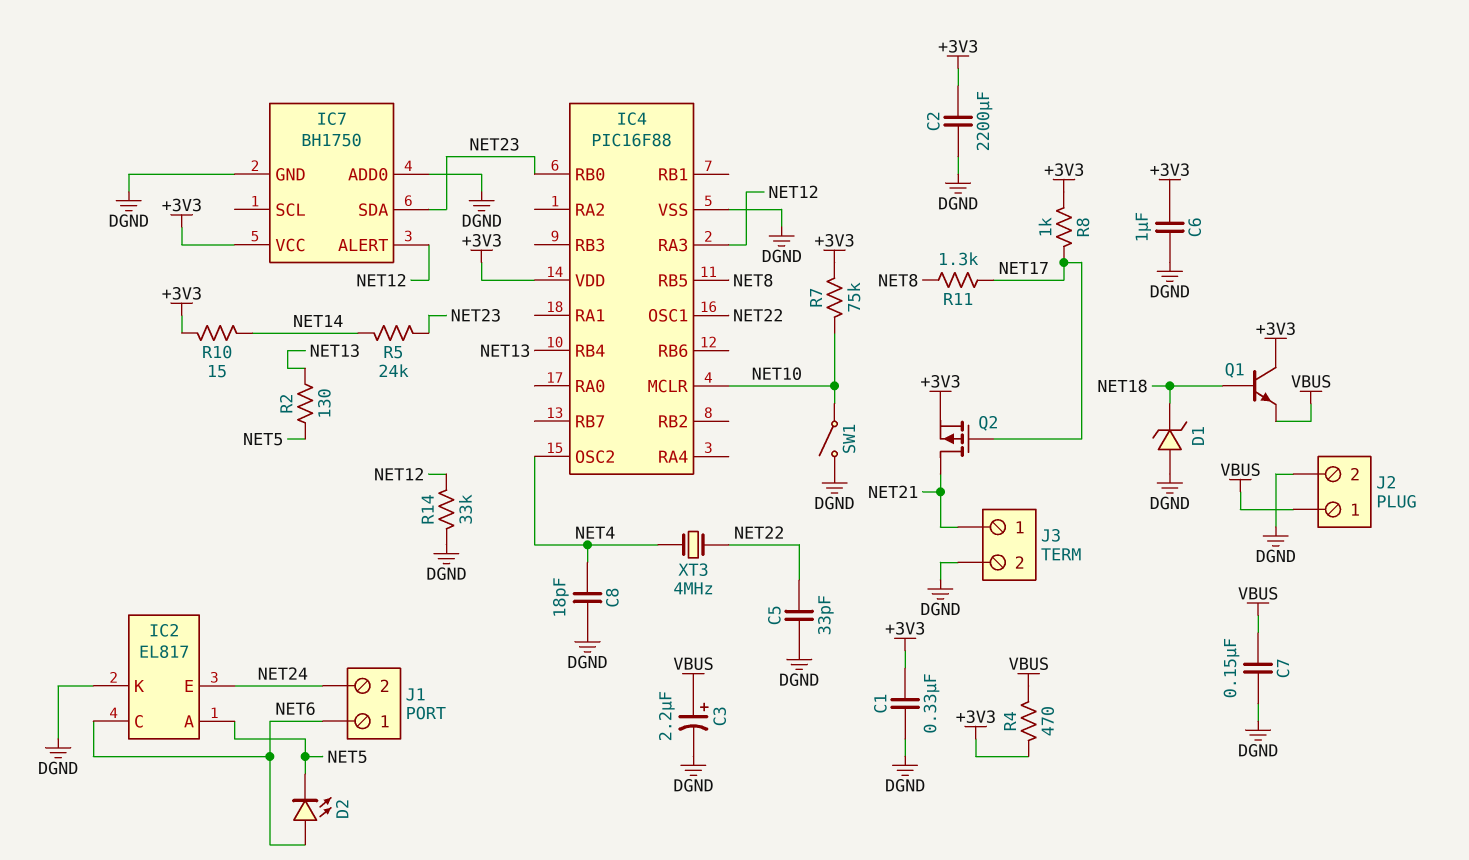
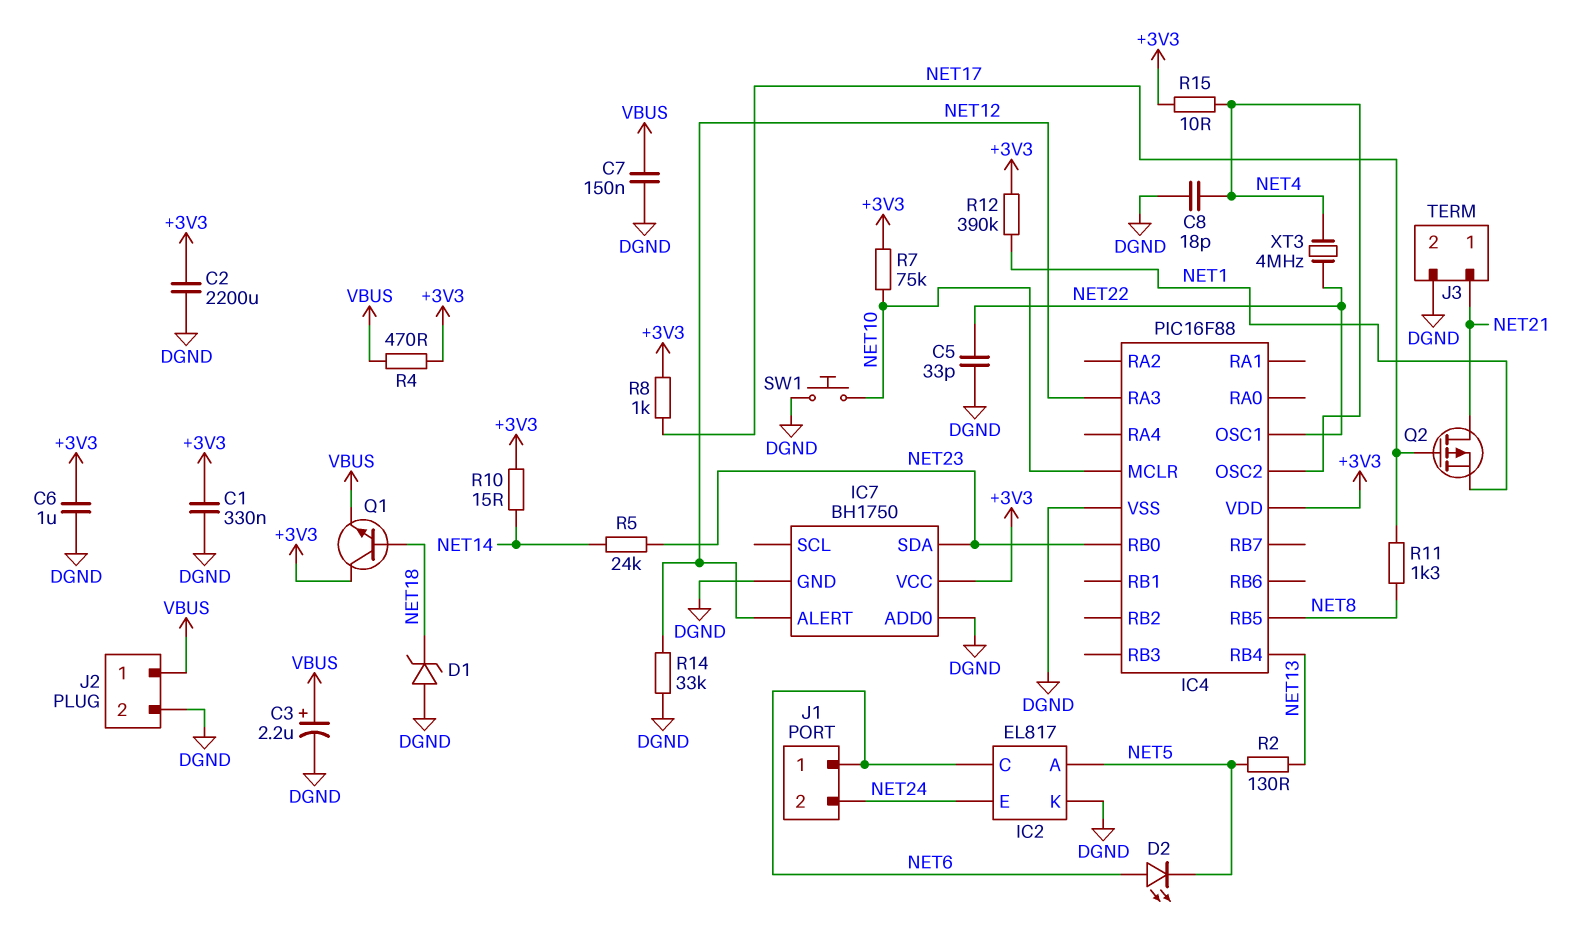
Q2: PMOS (G NET17, D NET21, S +3V3) -> PMOS (G NET17, D NET21, S NET1)
R12: none -> 390k (+3V3, NET1)
R15: none -> 10 (+3V3, NET4)
SW1: switch (DGND, NET10) -> button (DGND, NET10)

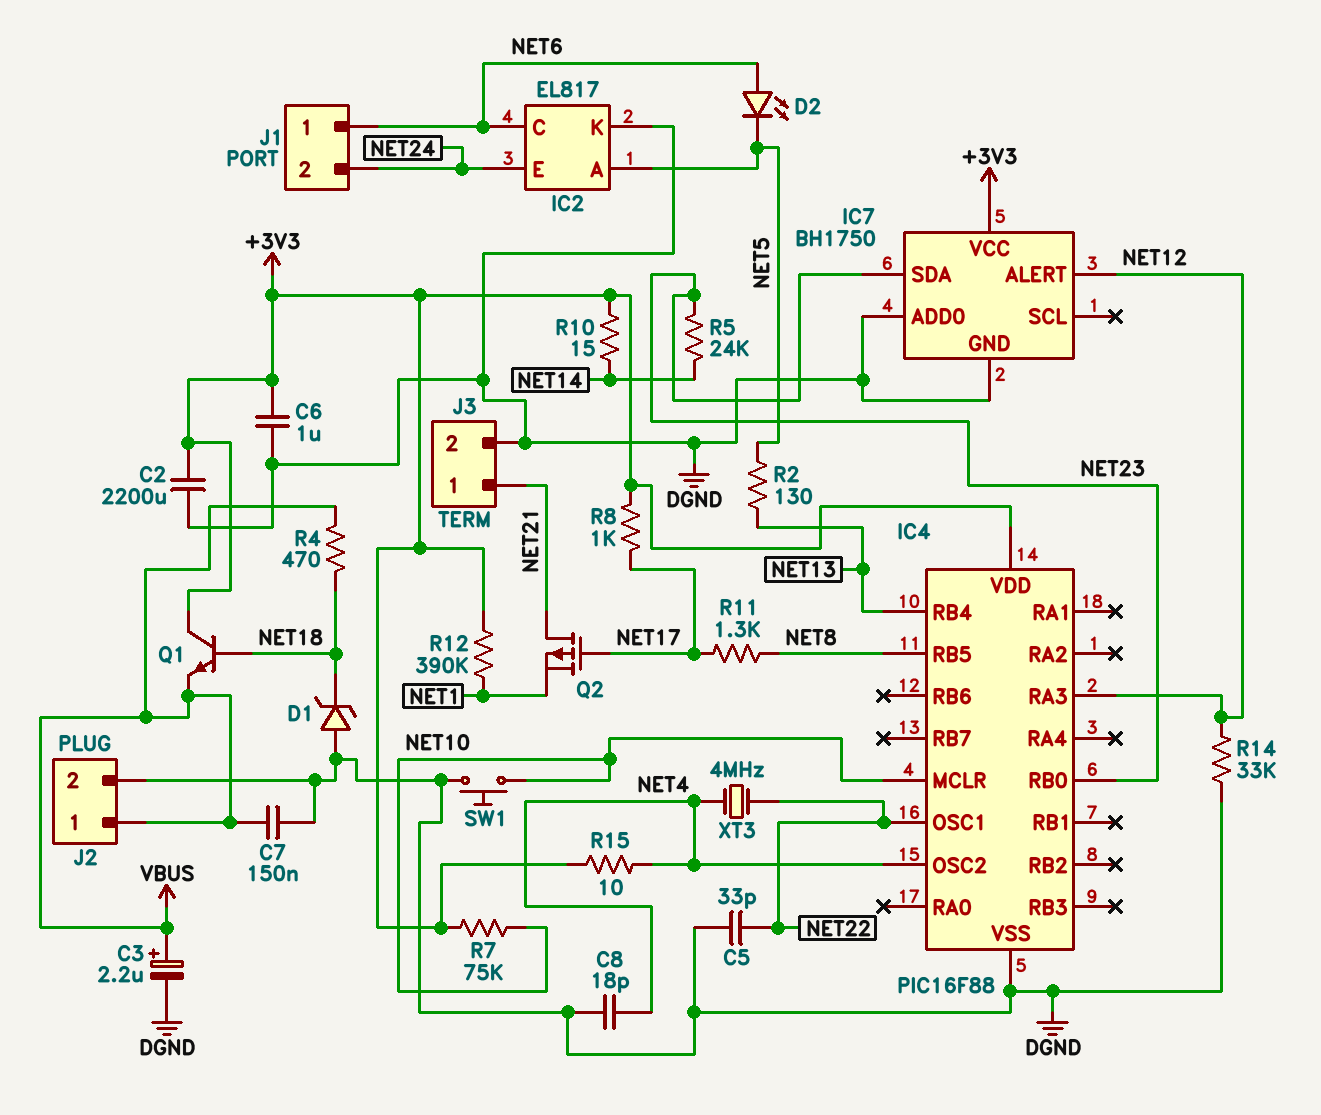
C1: 330nF (+3V3, DGND) -> none
R4: 470 (+3V3, VBUS) -> 470 (NET18, VBUS)

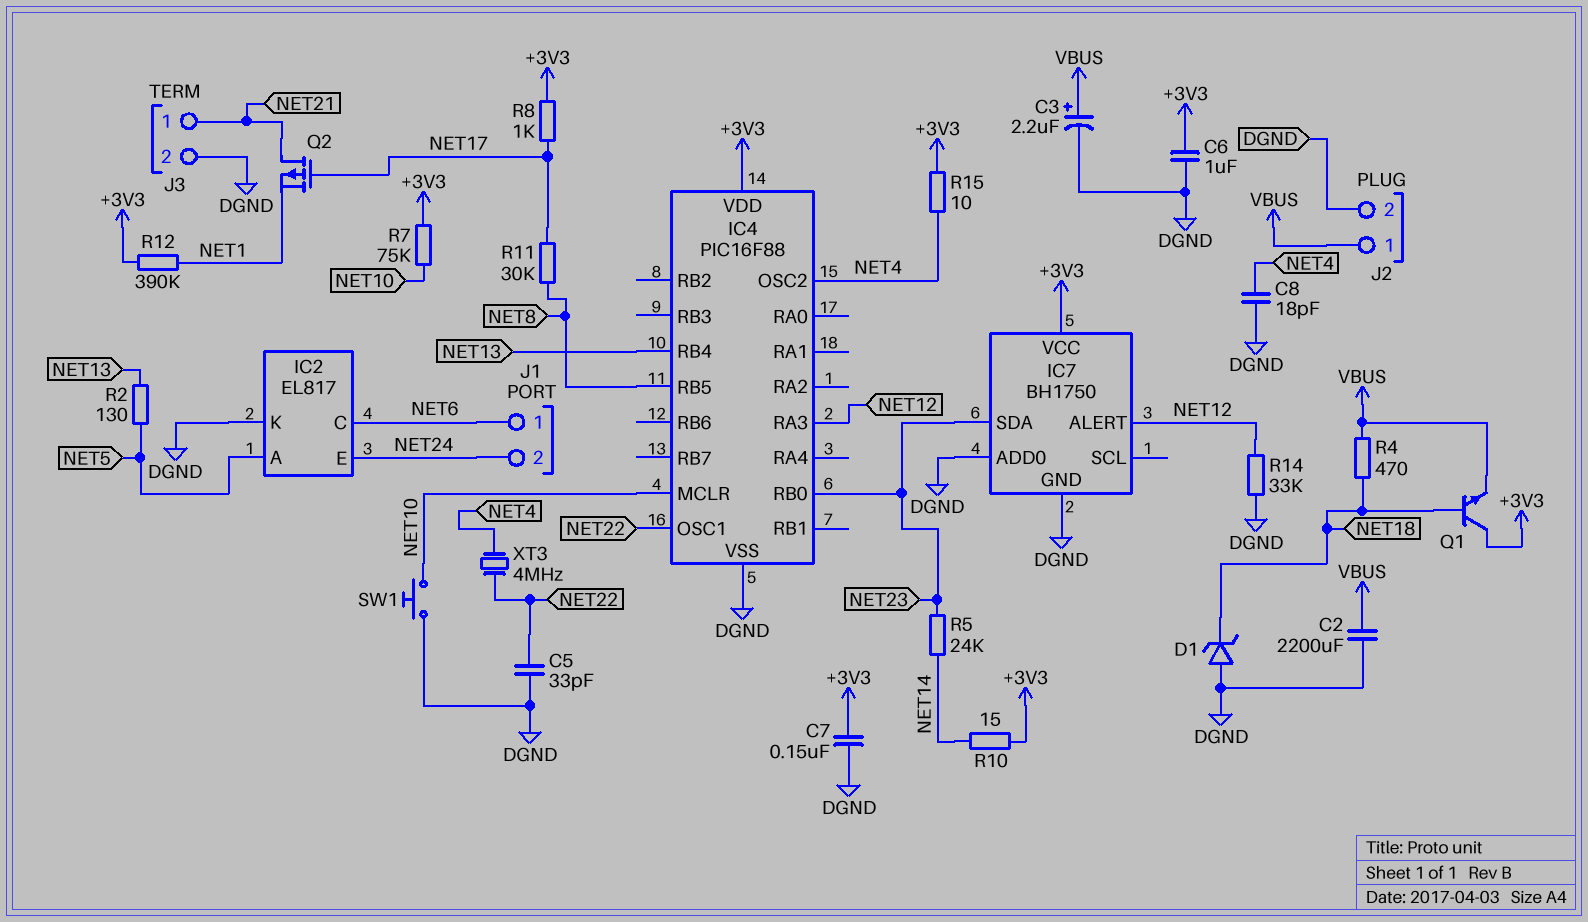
C2: 2200uF (+3V3, DGND) -> 2200uF (DGND, VBUS)
C7: 150nF (DGND, VBUS) -> 150nF (+3V3, DGND)
D2: LED (A NET6, K NET5) -> none
R11: 1.3k (NET8, NET17) -> 30k (NET8, NET17)

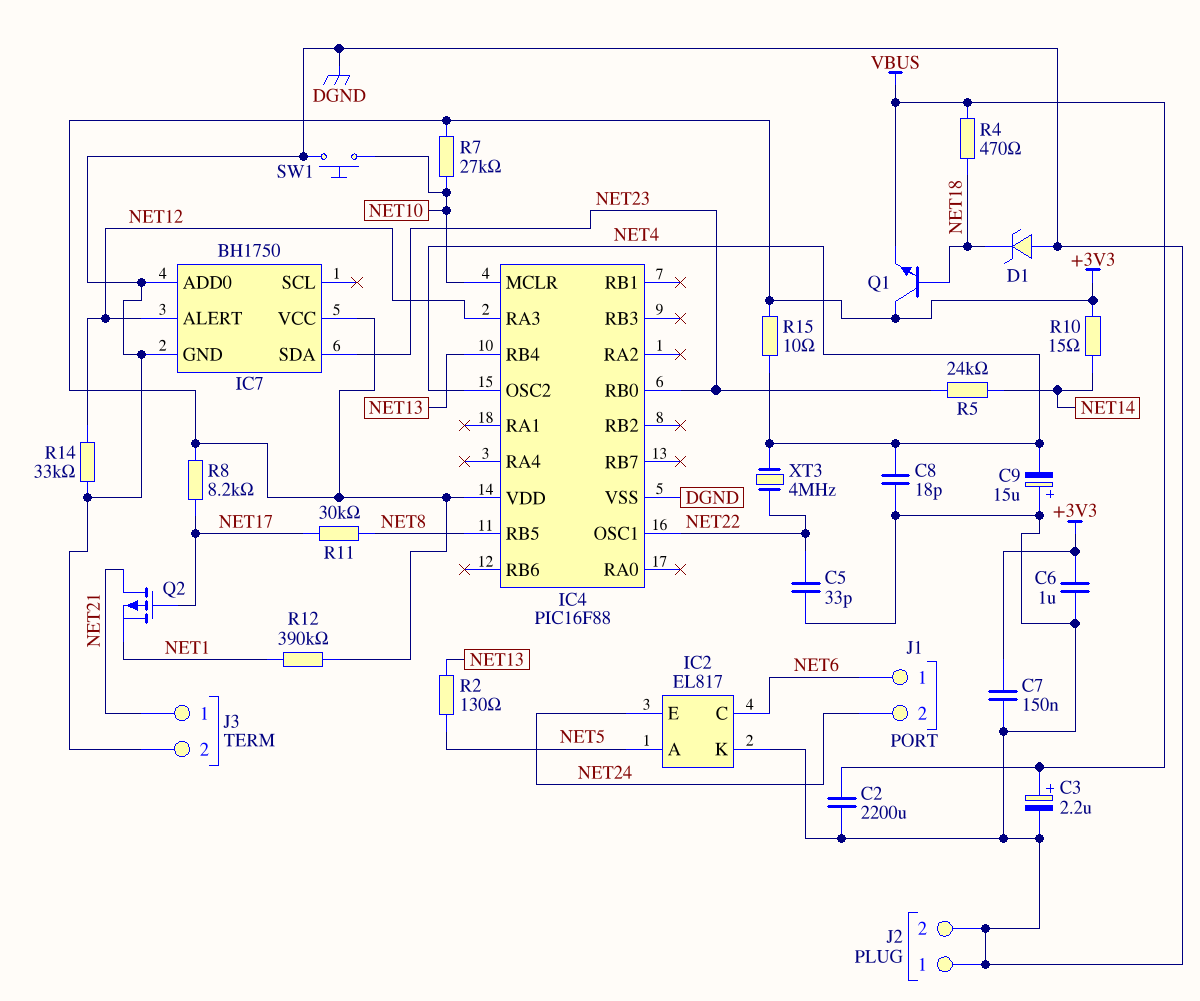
C9: none -> 15uF (plus DGND, minus NET4)
J2 pin 1: VBUS -> DGND
R7: 75k (+3V3, NET10) -> 27k (+3V3, NET10)
R8: 1k (+3V3, NET17) -> 8.2k (+3V3, NET17)

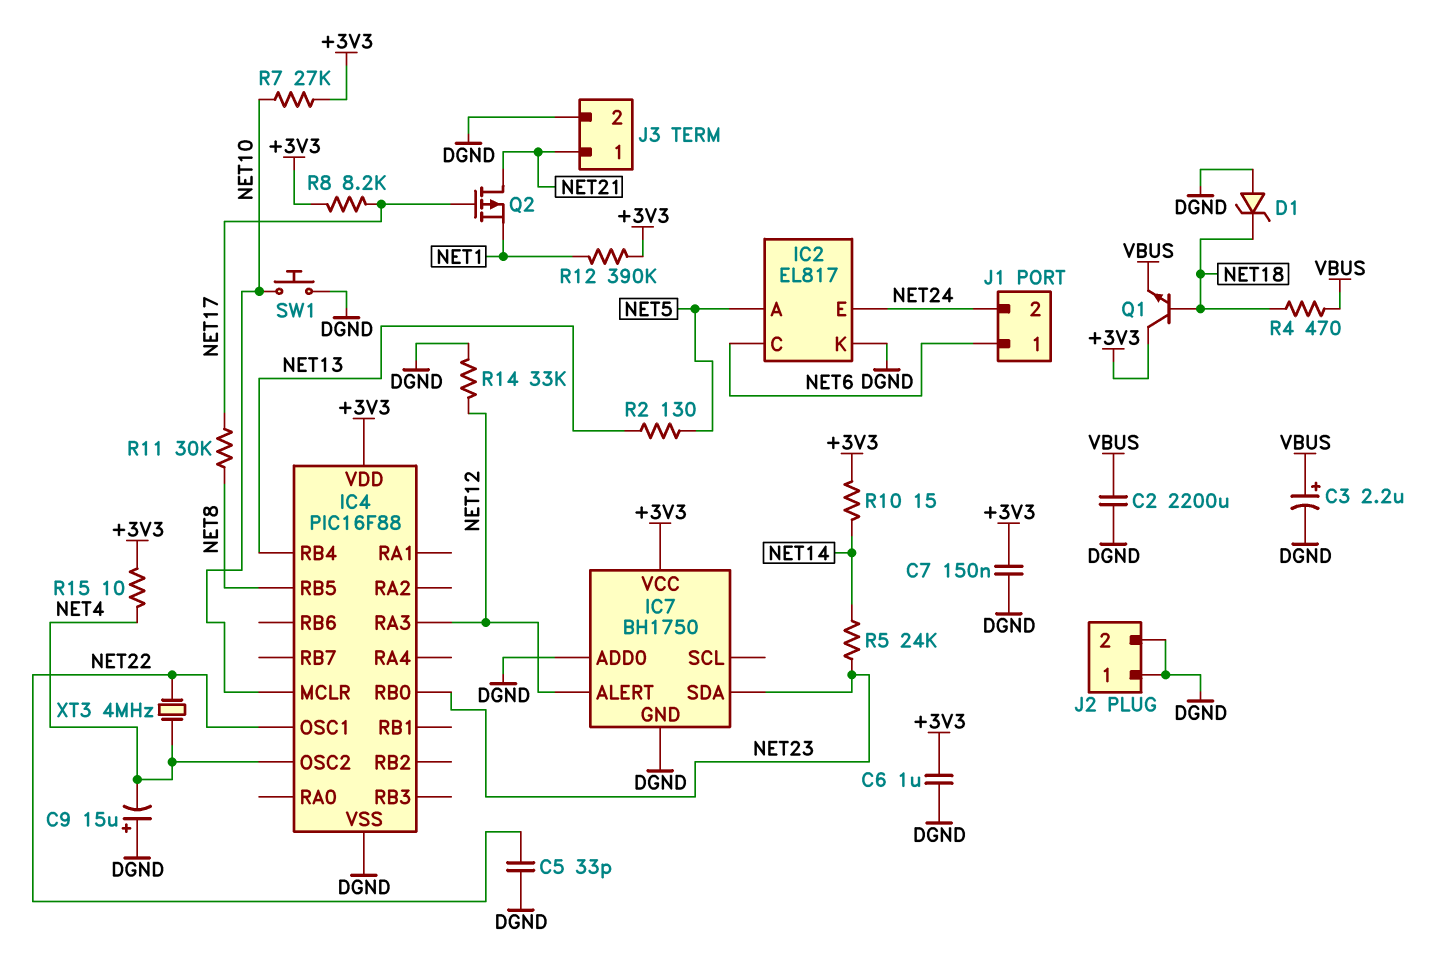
C8: 18pF (DGND, NET4) -> none

